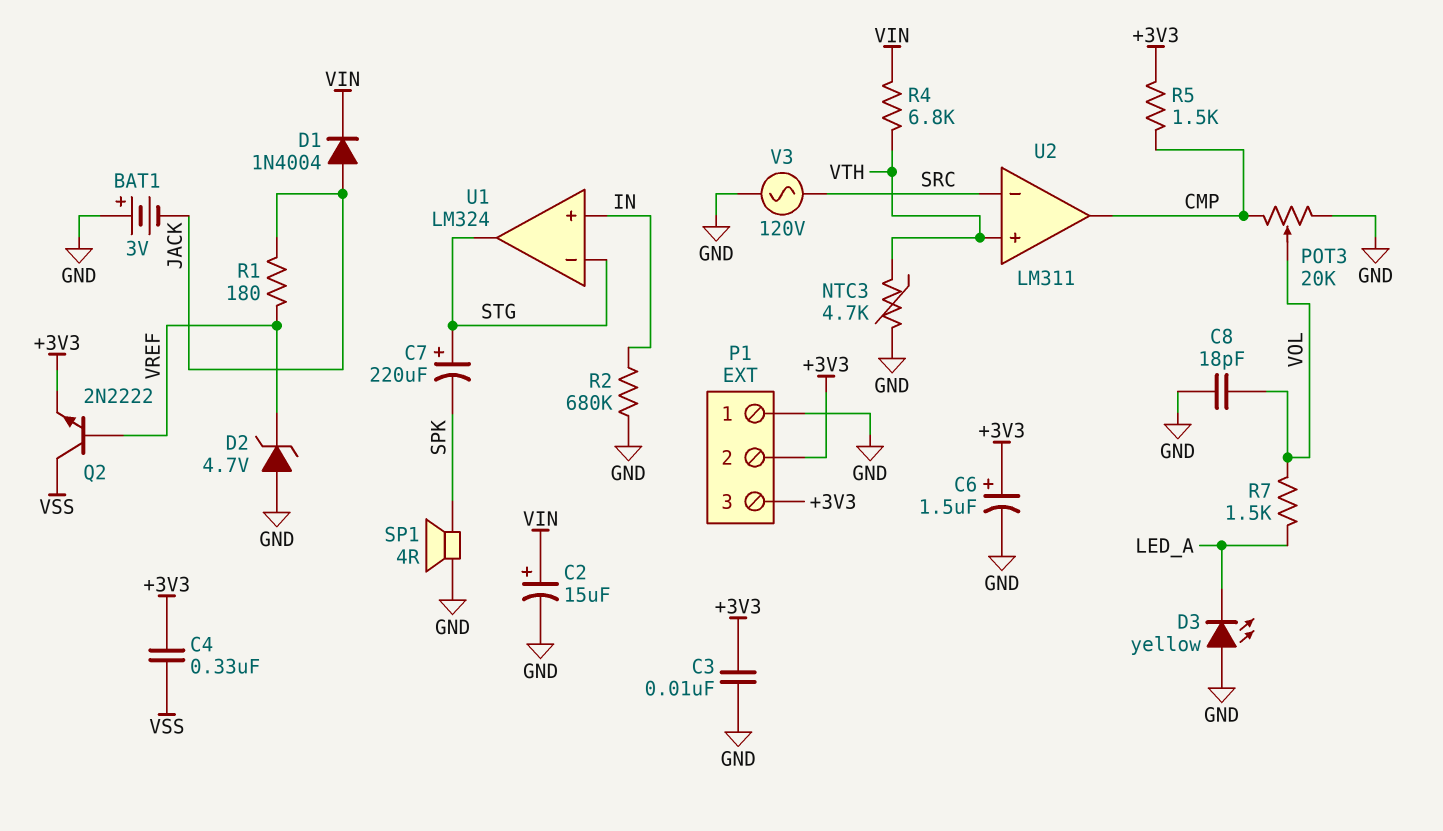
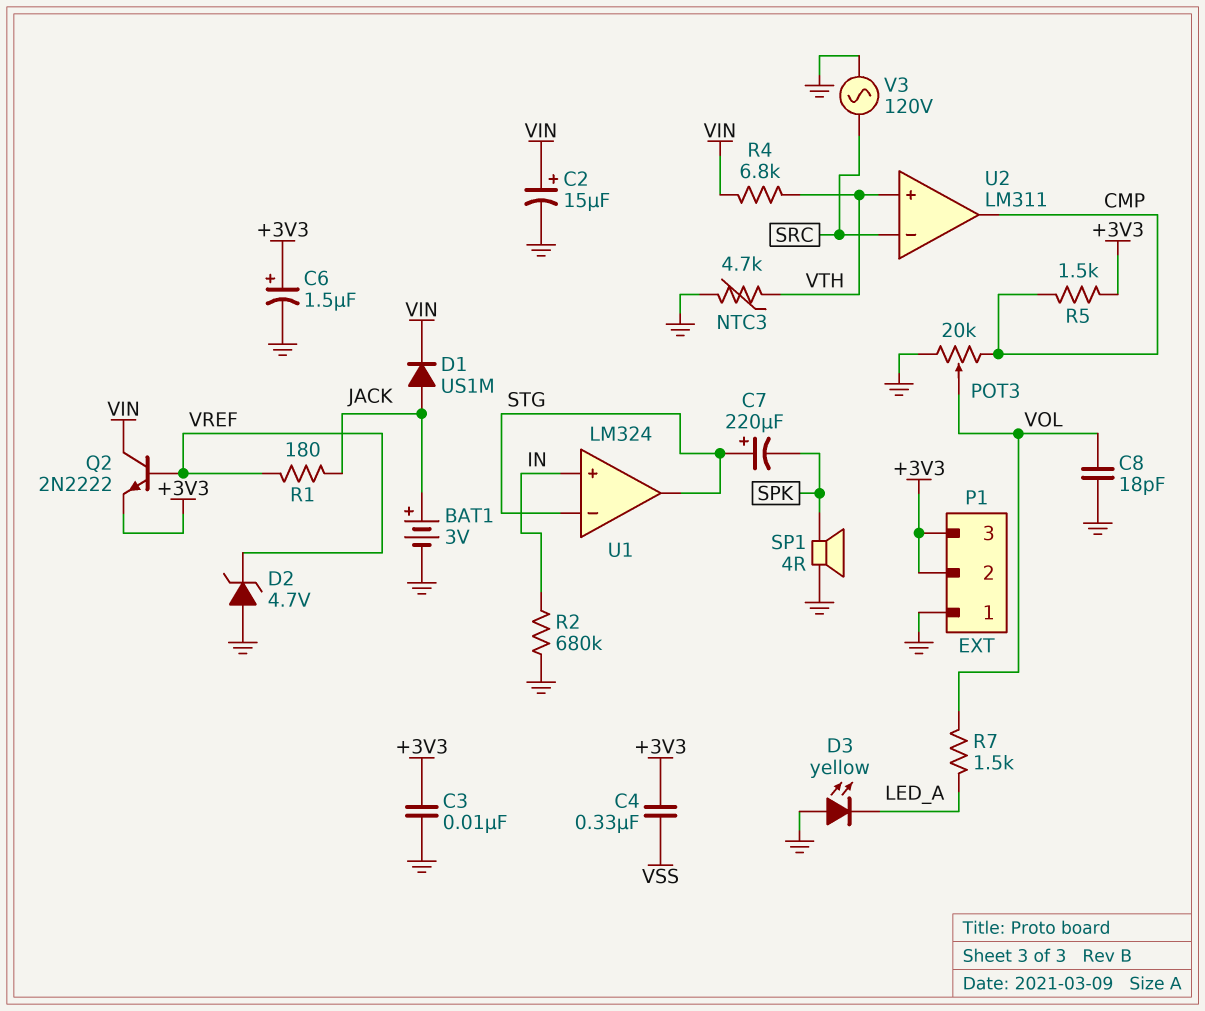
BAT1: 3V (plus GND, minus JACK) -> 3V (plus JACK, minus GND)
D1: diode 1N4004 (A JACK, K VIN) -> diode US1M (A JACK, K VIN)
Q2: NPN 2N2222 (B VREF, C VSS, E +3V3) -> NPN 2N2222 (B VREF, C VIN, E +3V3)

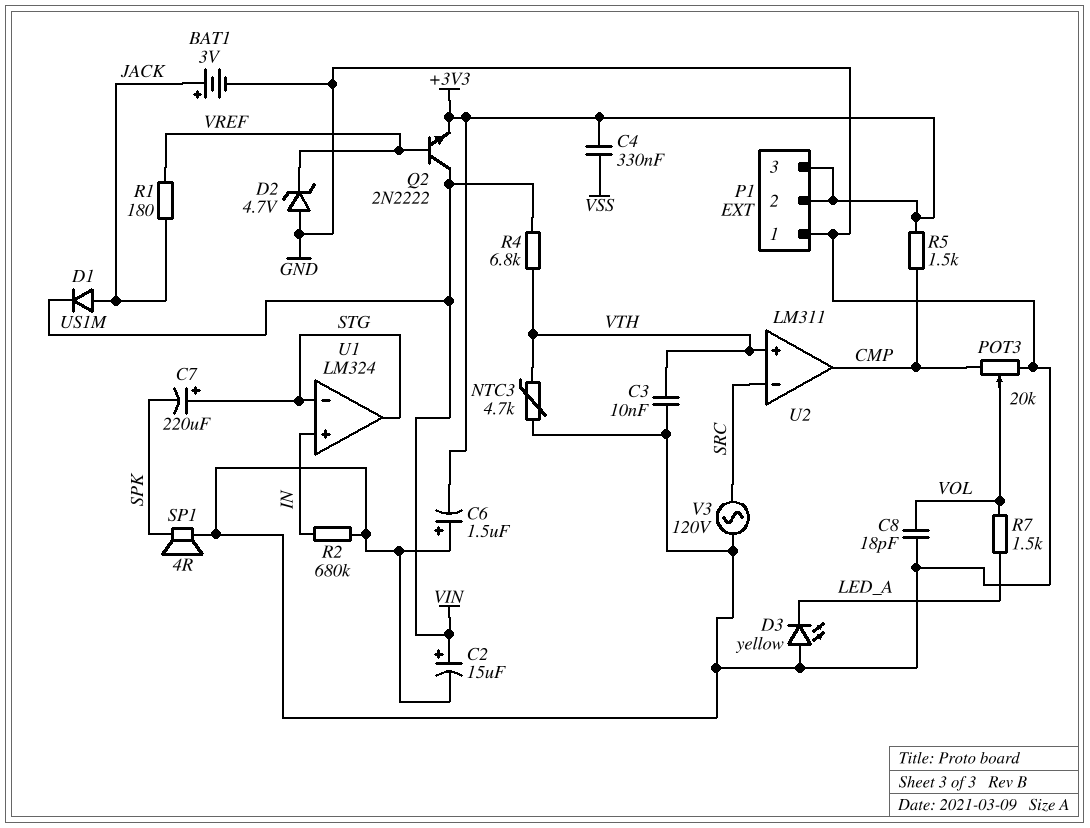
C3: 10nF (+3V3, GND) -> 10nF (GND, VTH)
C6: 1.5uF (plus +3V3, minus GND) -> 1.5uF (plus GND, minus +3V3)

